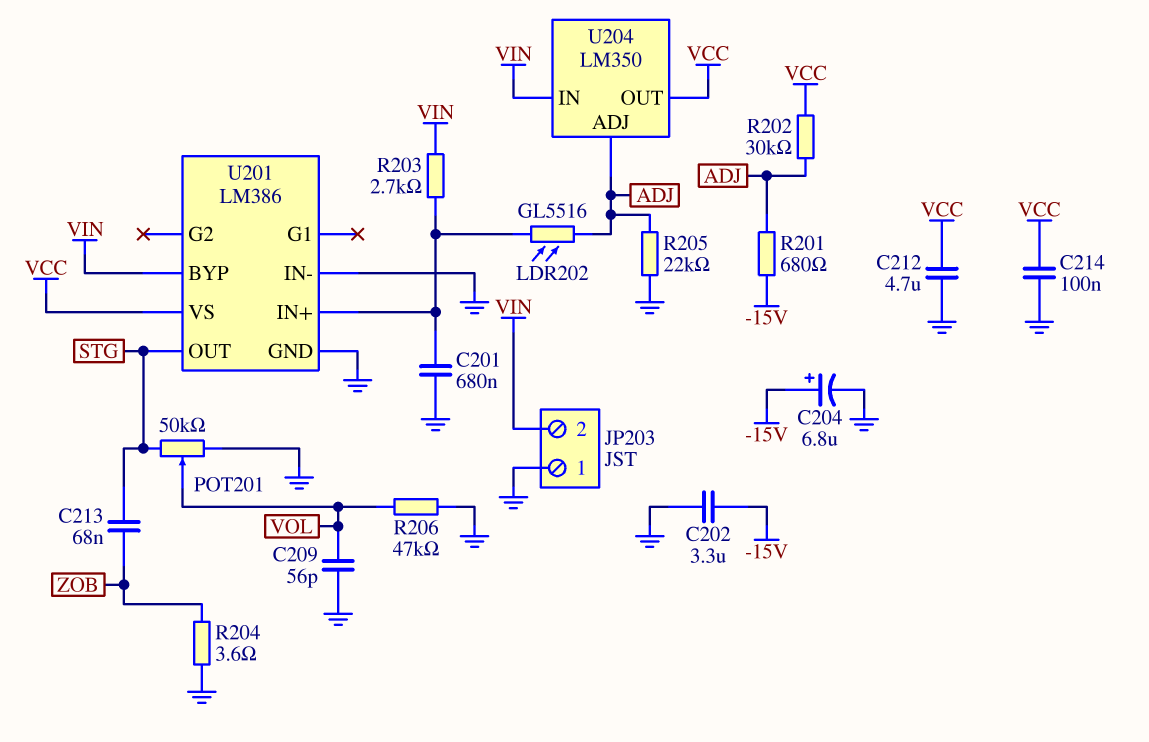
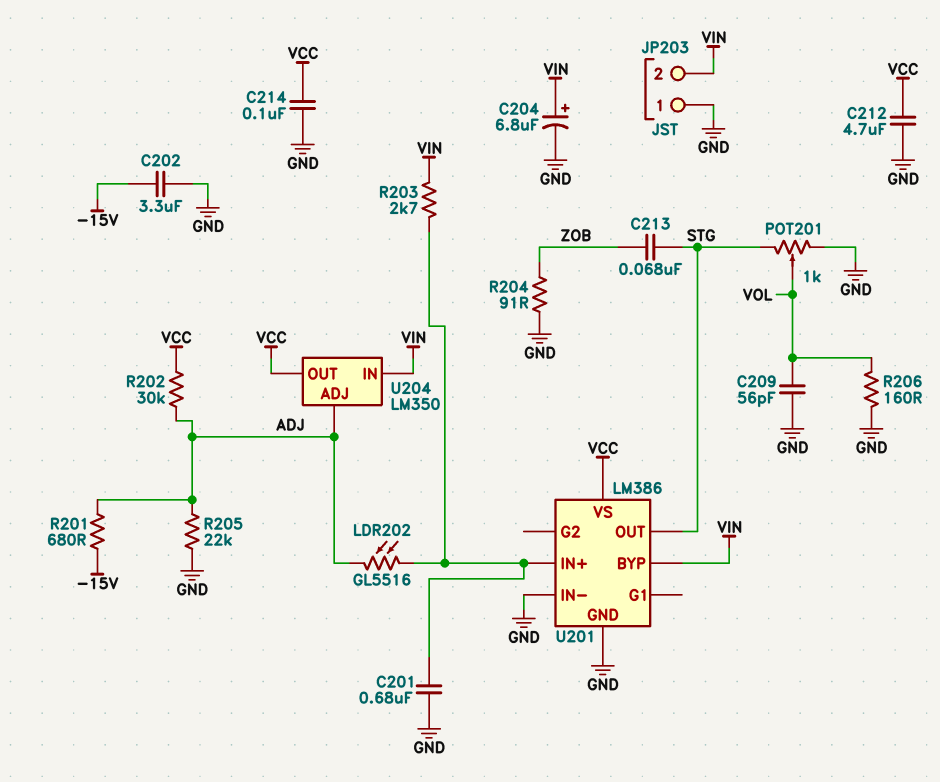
C204: 6.8uF (plus -15V, minus GND) -> 6.8uF (plus VIN, minus GND)
POT201: 50k (GND, STG, wiper VOL) -> 1k (GND, STG, wiper VOL)
R204: 3.6 (GND, ZOB) -> 91 (GND, ZOB)
R206: 47k (GND, VOL) -> 160 (GND, VOL)

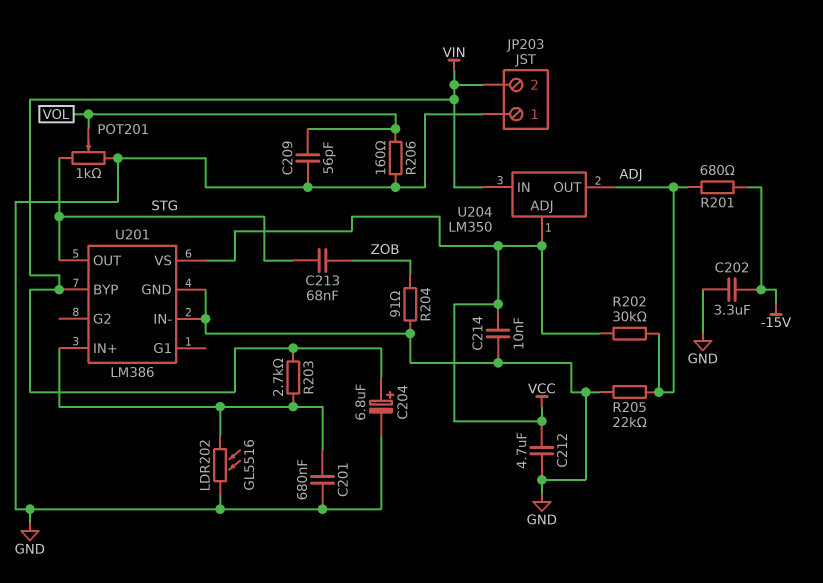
C214: 100nF (GND, VCC) -> 10nF (GND, VCC)
LDR202: GL5516 (ADJ, U201/IN+) -> GL5516 (GND, U201/IN+)
U204 pin ADJ: ADJ -> VCC
U204 pin OUT: VCC -> ADJ

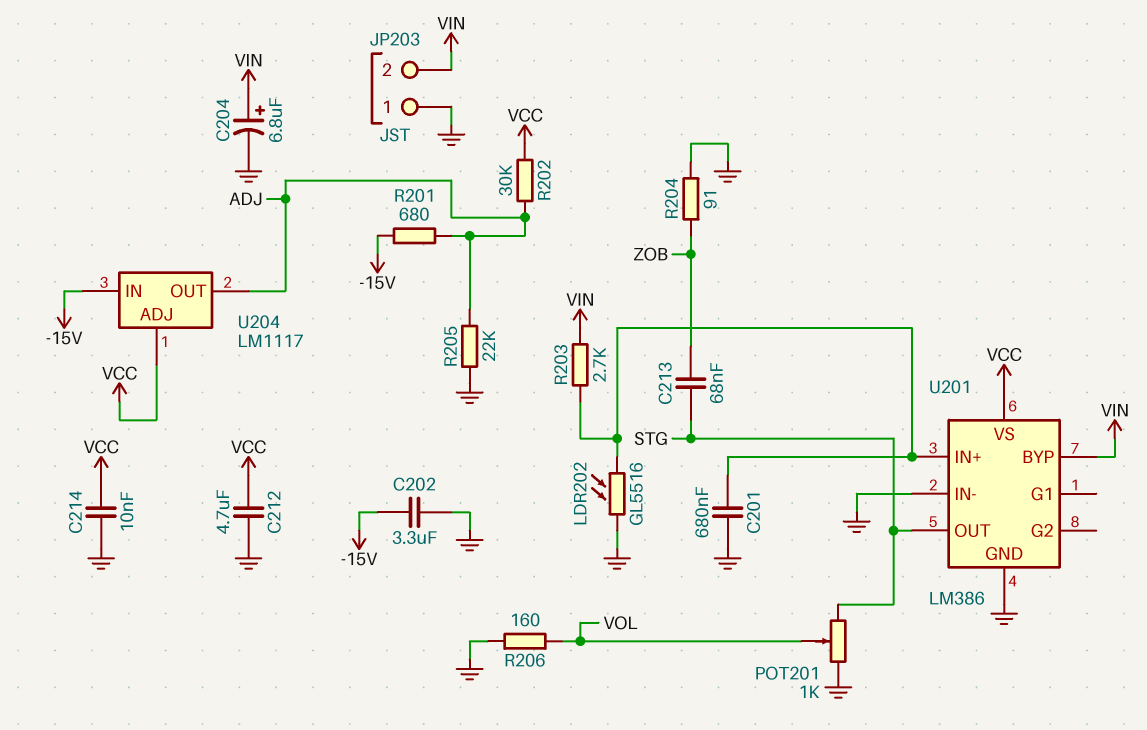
C209: 56pF (GND, VOL) -> none
U204: LM350 -> LM1117
U204 pin IN: VIN -> -15V

